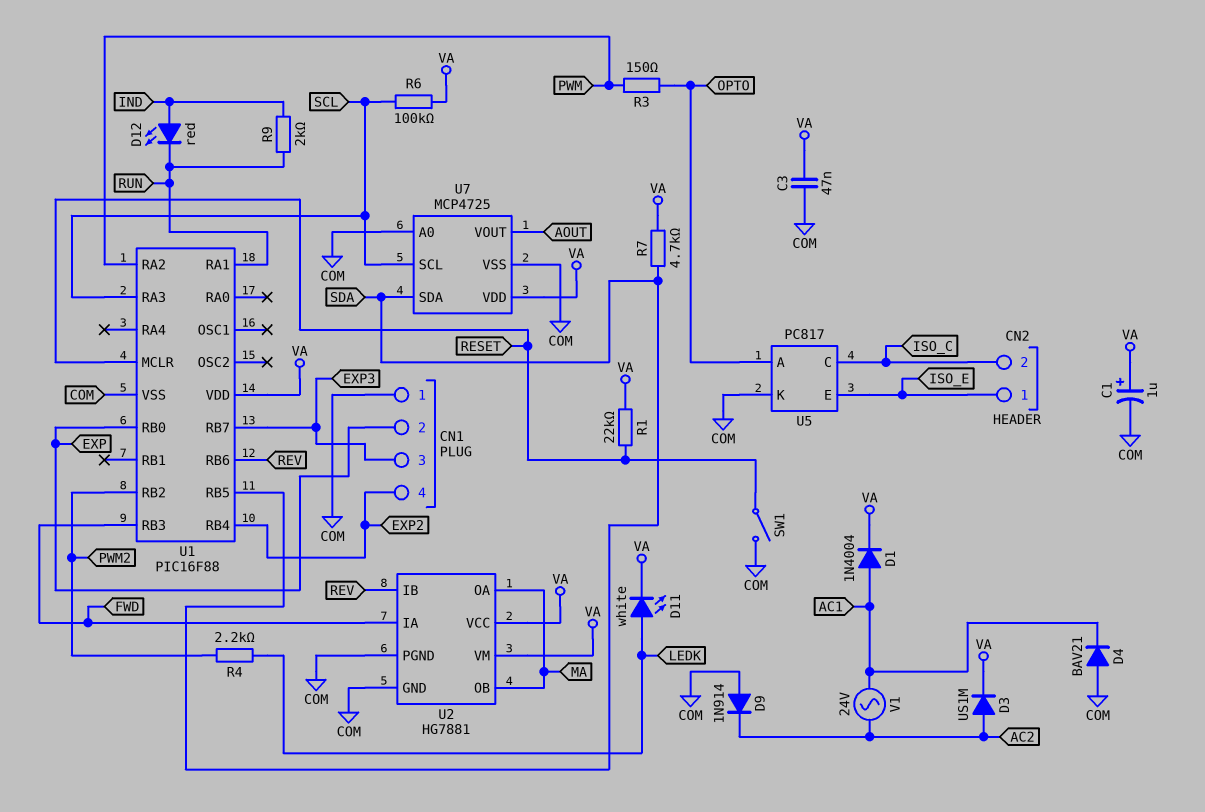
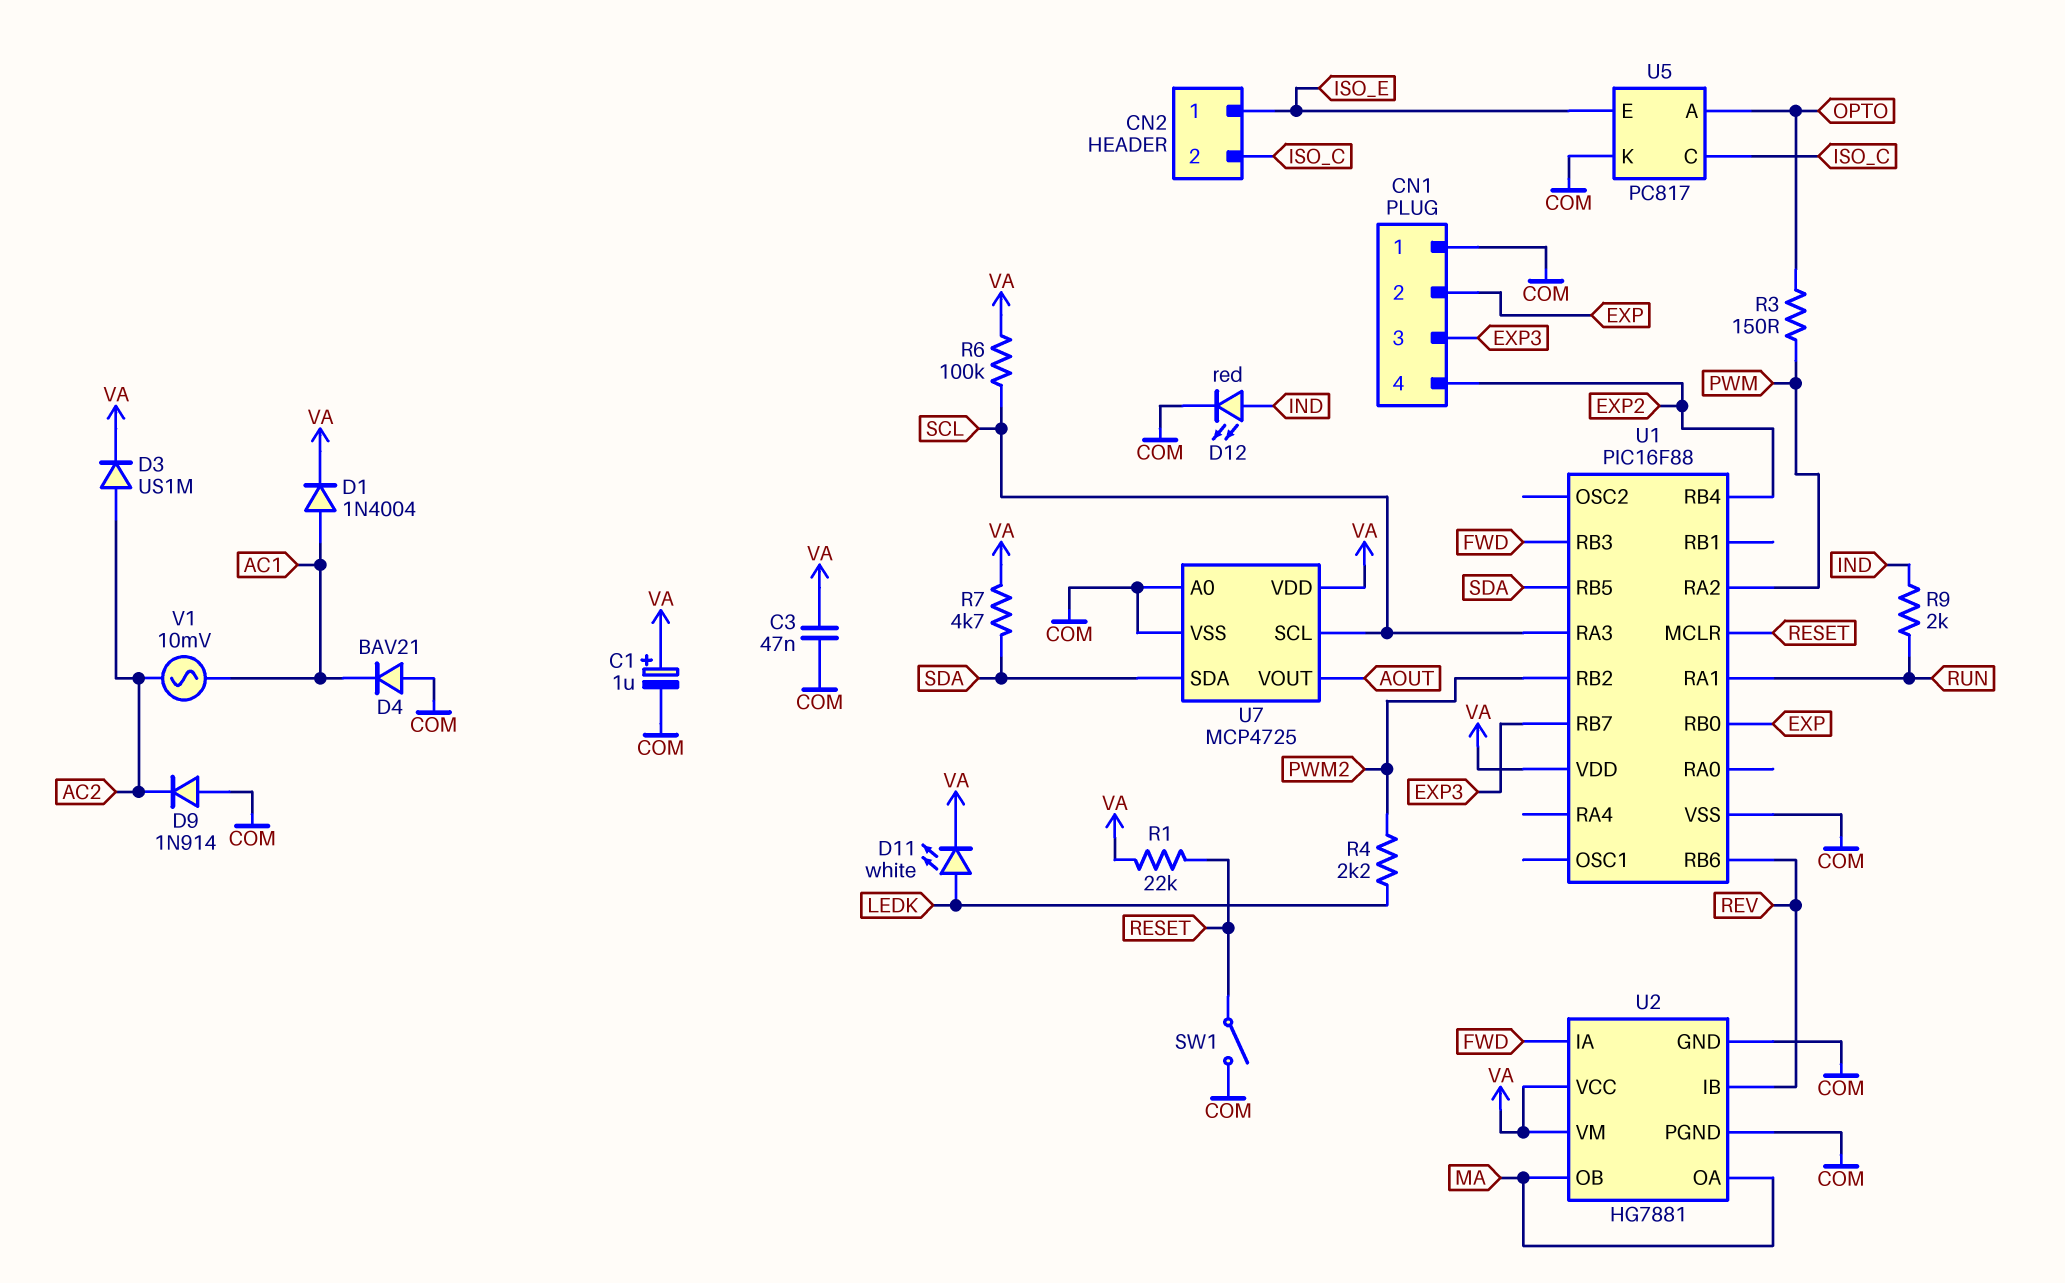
D12: LED red (A IND, K RUN) -> LED red (A IND, K COM)
V1: AC 24V (AC1, AC2) -> AC 10mV (AC1, AC2)

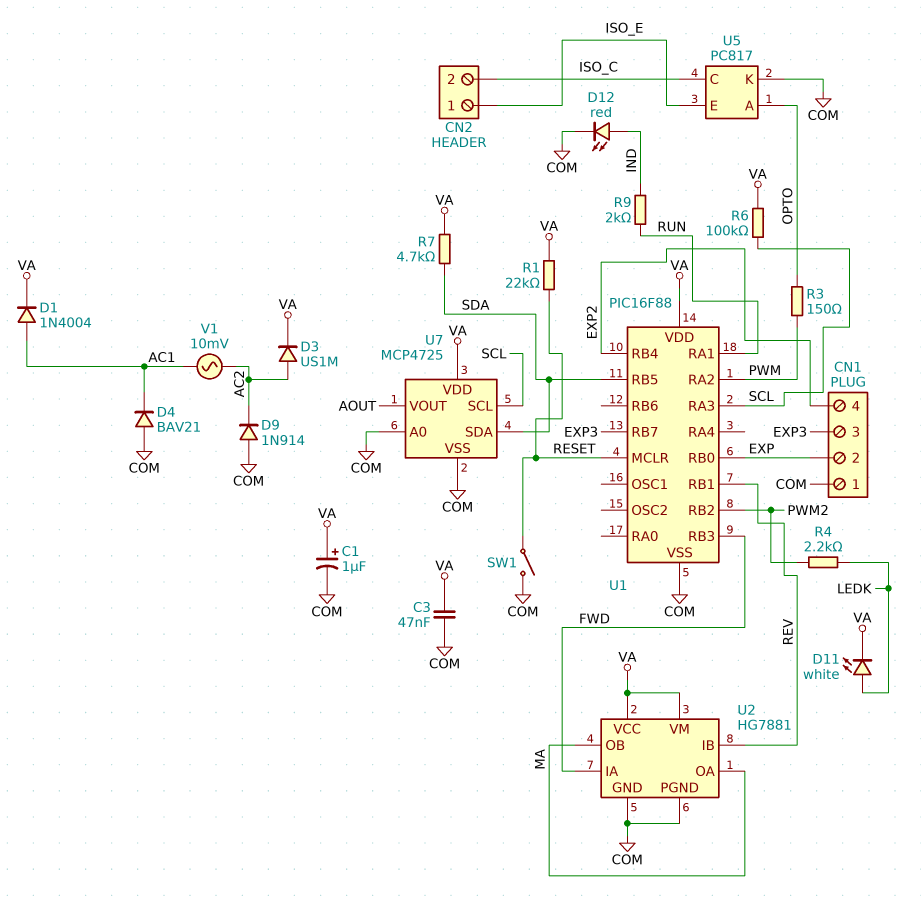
U1 pin RB1: none -> REV
U1 pin RB6: REV -> none

